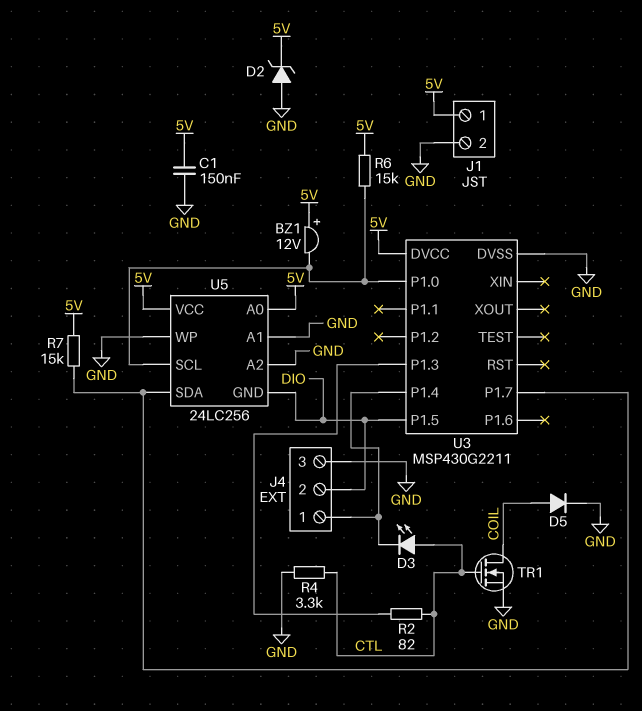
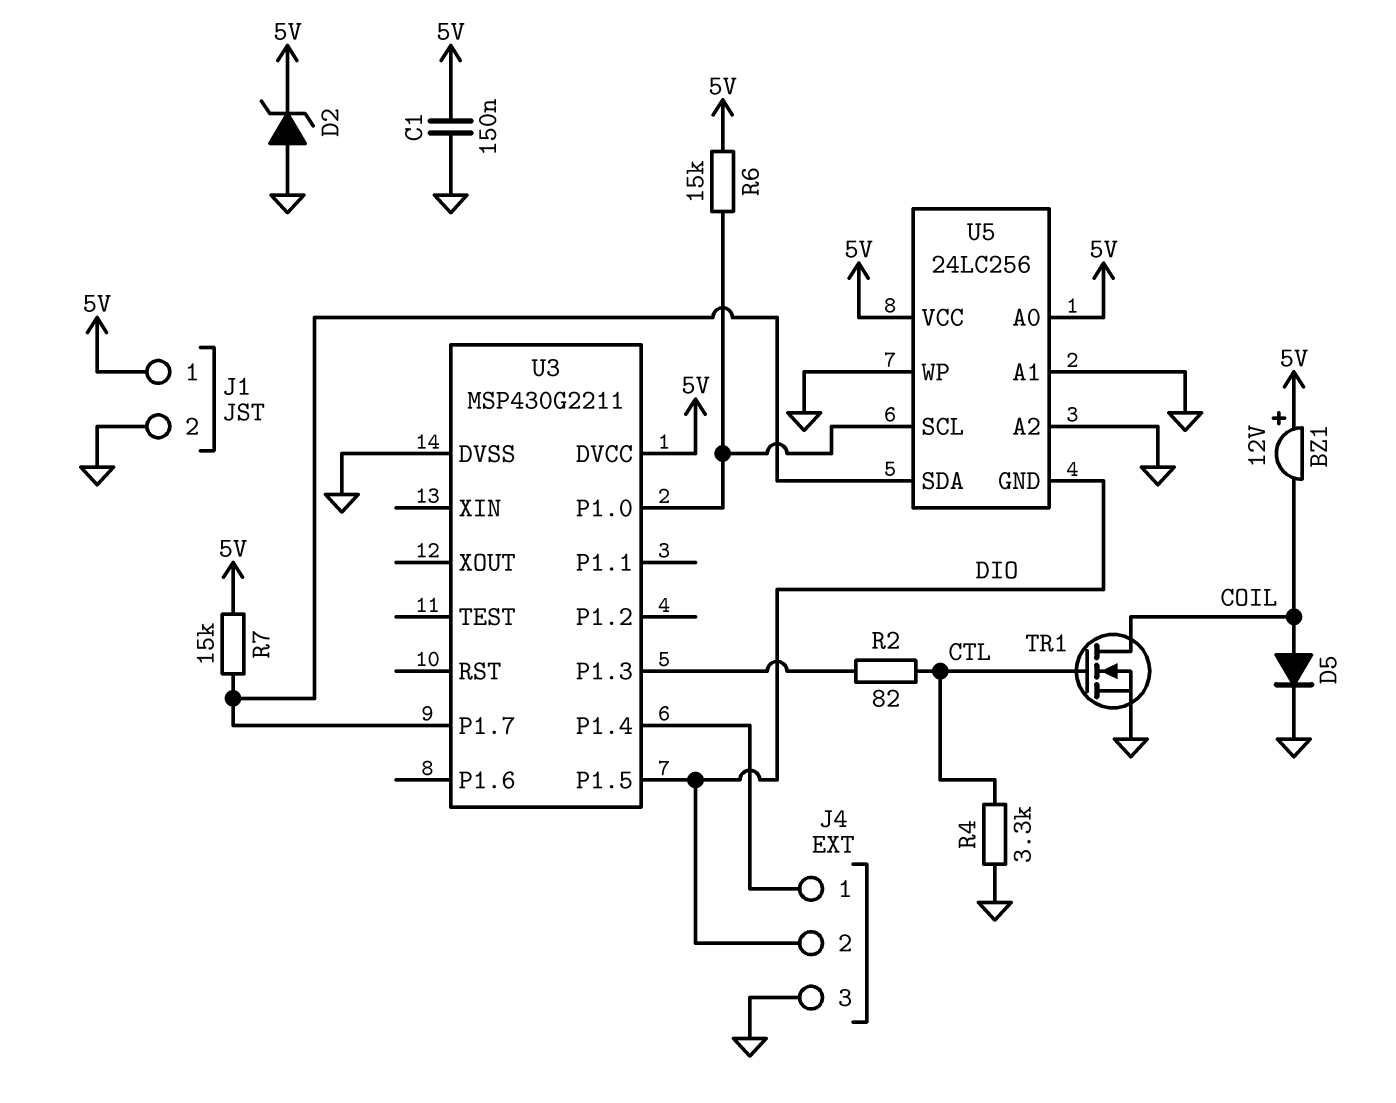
BZ1: buzzer 12V (plus 5V, minus U3/P1.0) -> buzzer 12V (plus 5V, minus COIL)
D3: LED (A CTL, K J4/1) -> none

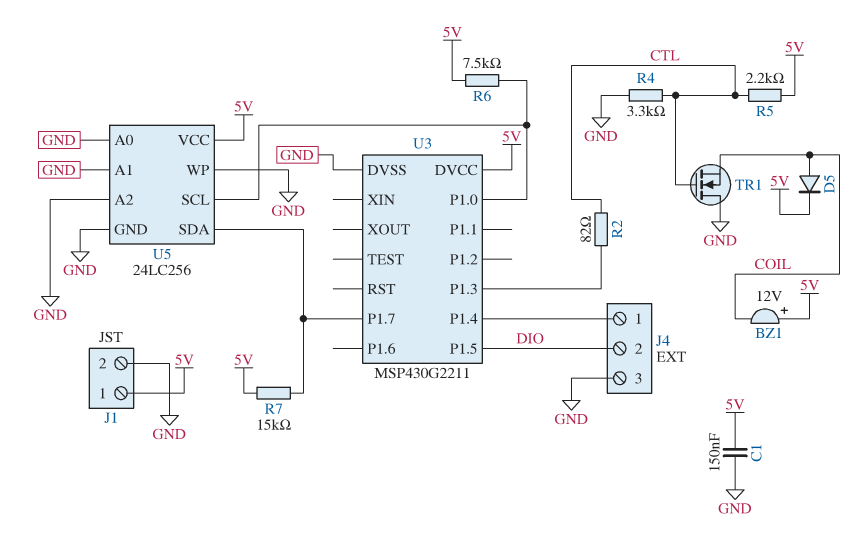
D2: zener (A GND, K 5V) -> none
D5: diode (A COIL, K GND) -> diode (A COIL, K 5V)
R5: none -> 2.2k (5V, CTL)
R6: 15k (5V, U3/P1.0) -> 7.5k (5V, U3/P1.0)
TR1: NMOS (G CTL, D COIL, S GND) -> NMOS (G CTL, D GND, S COIL)
U5 pin A0: 5V -> GND
U5 pin GND: DIO -> GND

